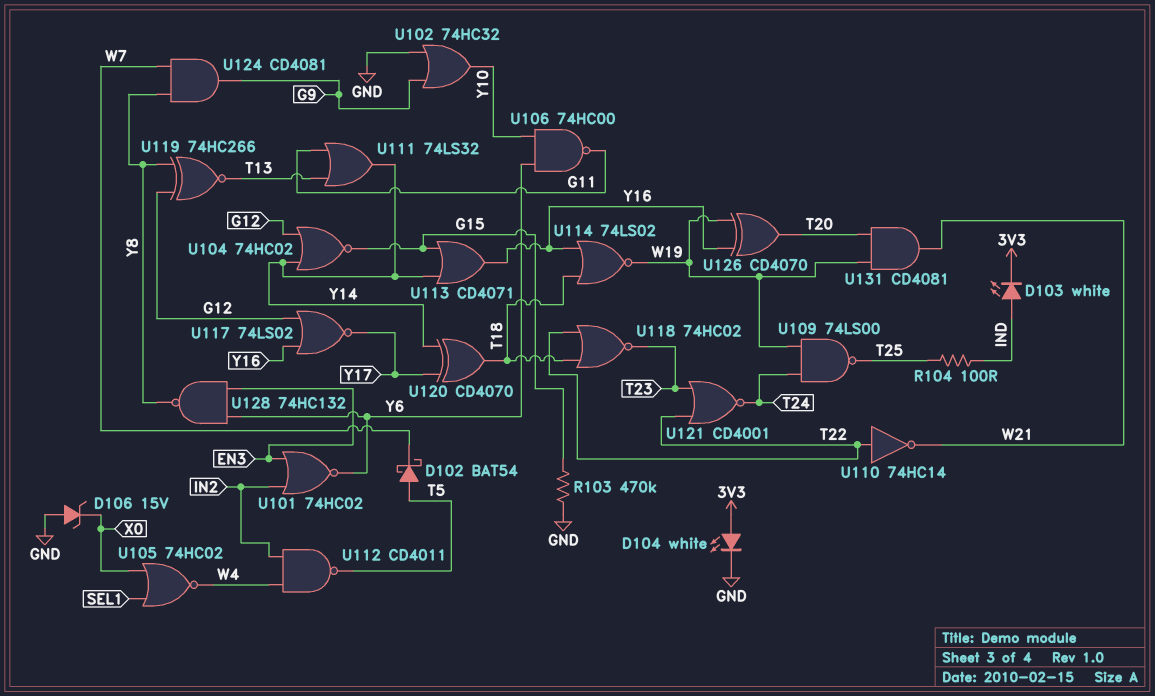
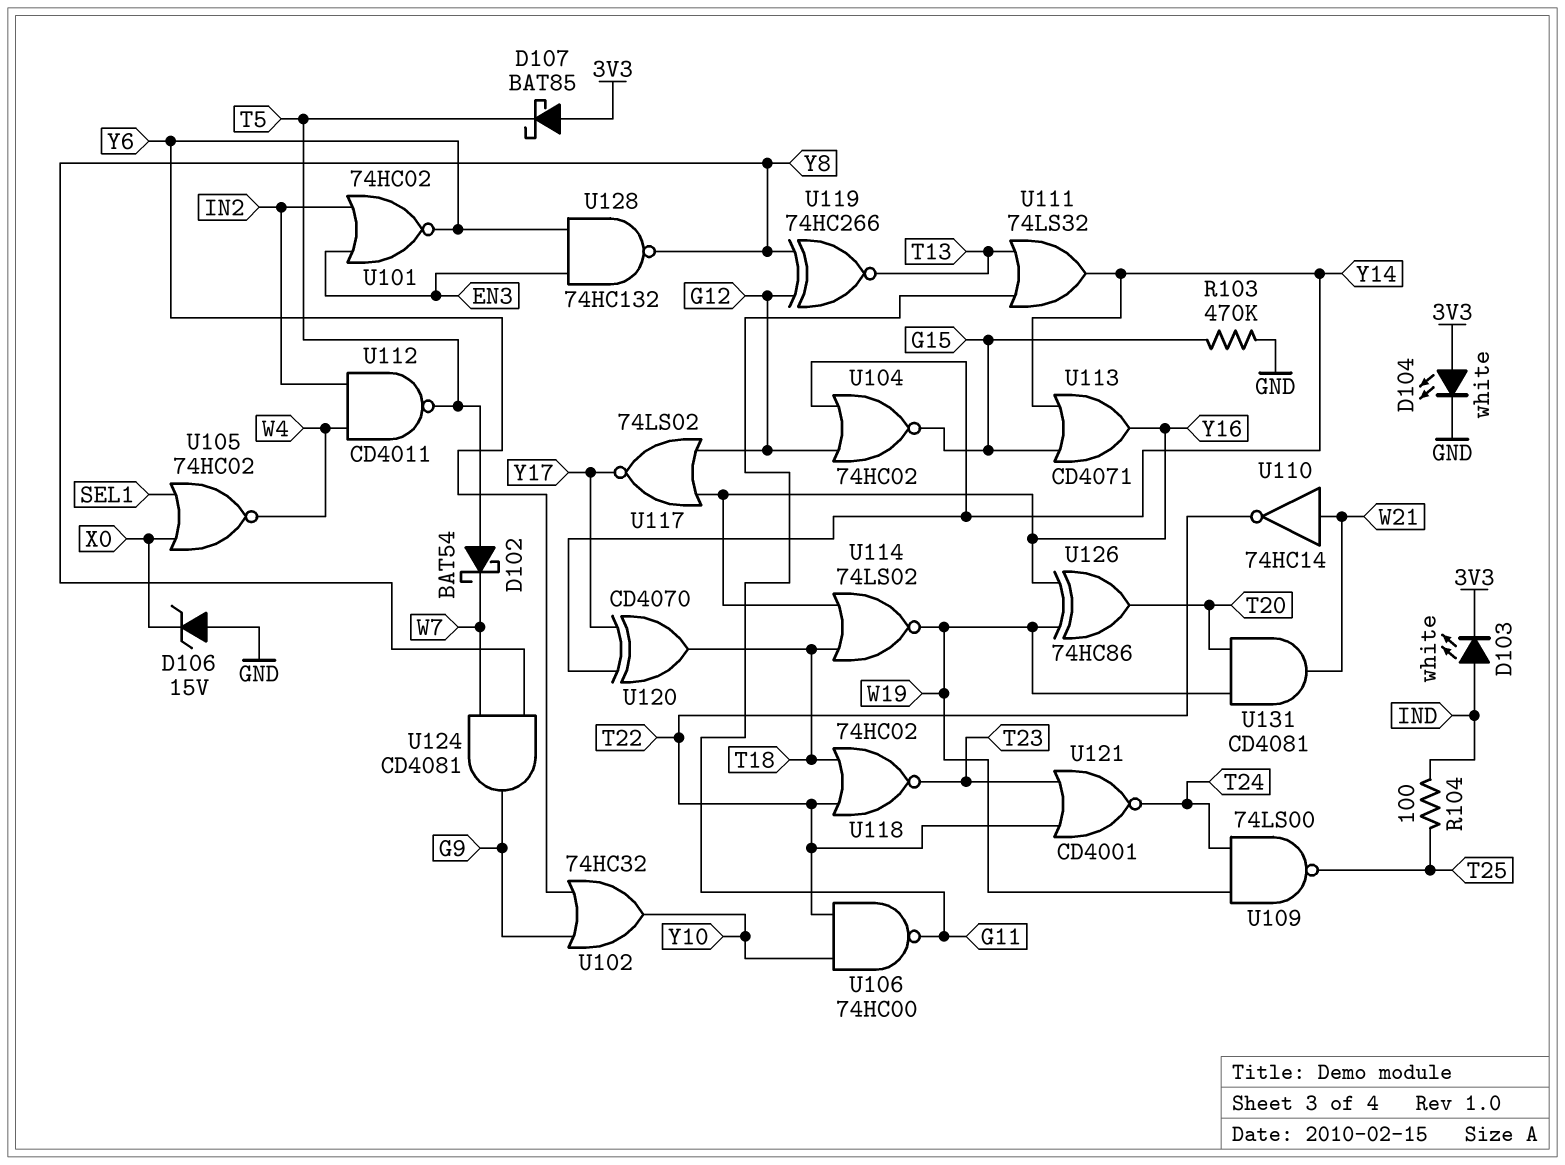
D107: none -> schottky BAT85 (A 3V3, K T5)
U102: OR 74HC32 (in G9, in GND, out Y10) -> OR 74HC32 (in G9, in Y6, out Y10)
U106: NAND 74HC00 (in Y6, in Y10, out G11) -> NAND 74HC00 (in T22, in Y10, out G11)
U110: NOT 74HC14 (in T22, out W21) -> NOT 74HC14 (in W21, out T22)
U126: XOR CD4070 (in W19, in Y16, out T20) -> XOR 74HC86 (in W19, in Y16, out T20)

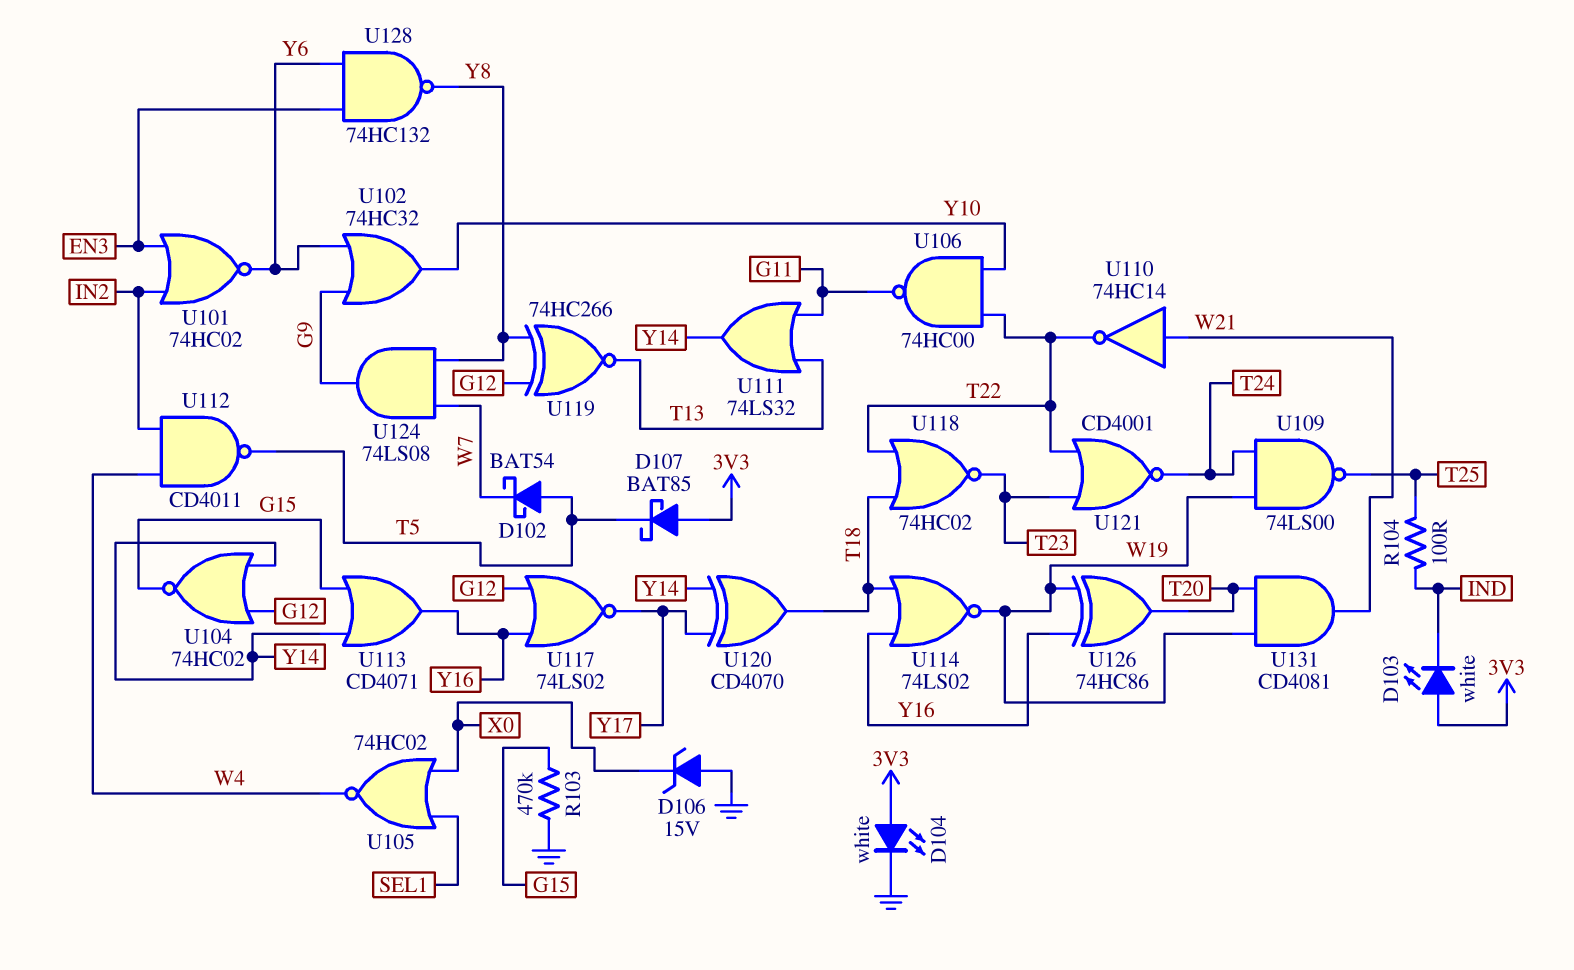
D103: LED white (A IND, K 3V3) -> LED white (A 3V3, K IND)
U124: AND CD4081 (in W7, in Y8, out G9) -> AND 74LS08 (in W7, in Y8, out G9)

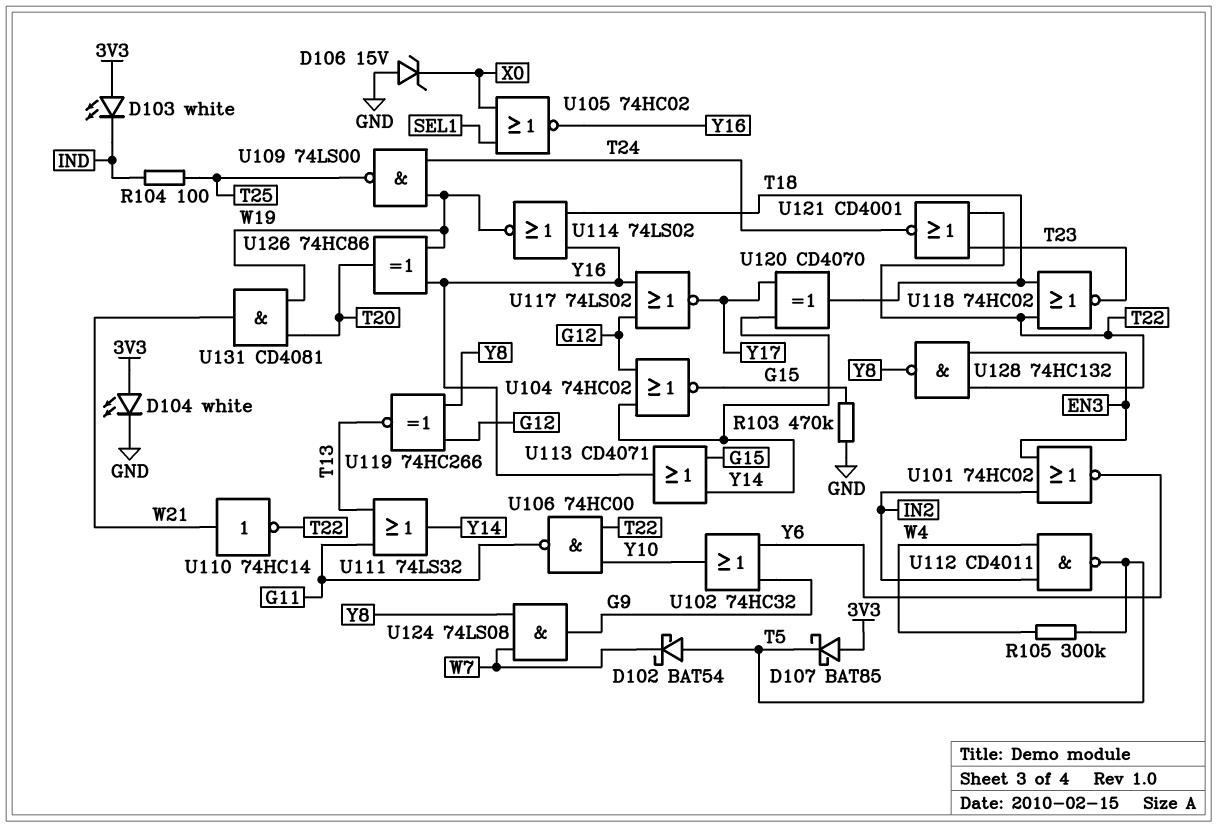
R105: none -> 300k (T5, W4)
U105: NOR 74HC02 (in SEL1, in X0, out W4) -> NOR 74HC02 (in SEL1, in X0, out Y16)
U128: NAND 74HC132 (in EN3, in Y6, out Y8) -> NAND 74HC132 (in EN3, in T22, out Y8)

